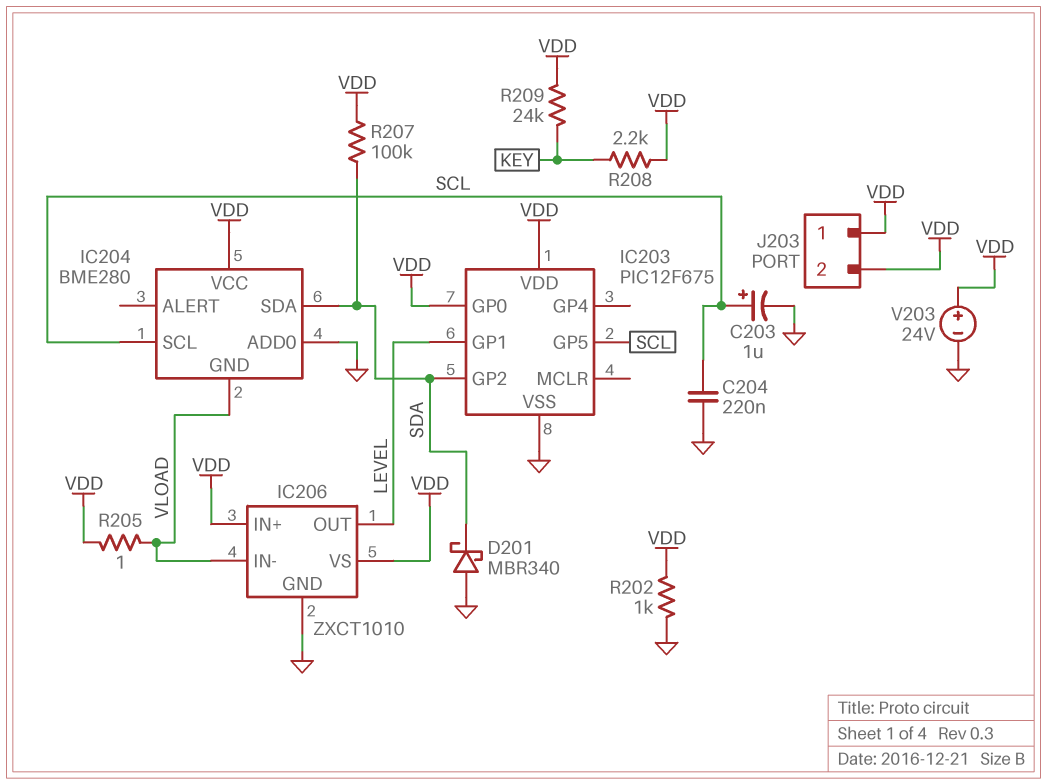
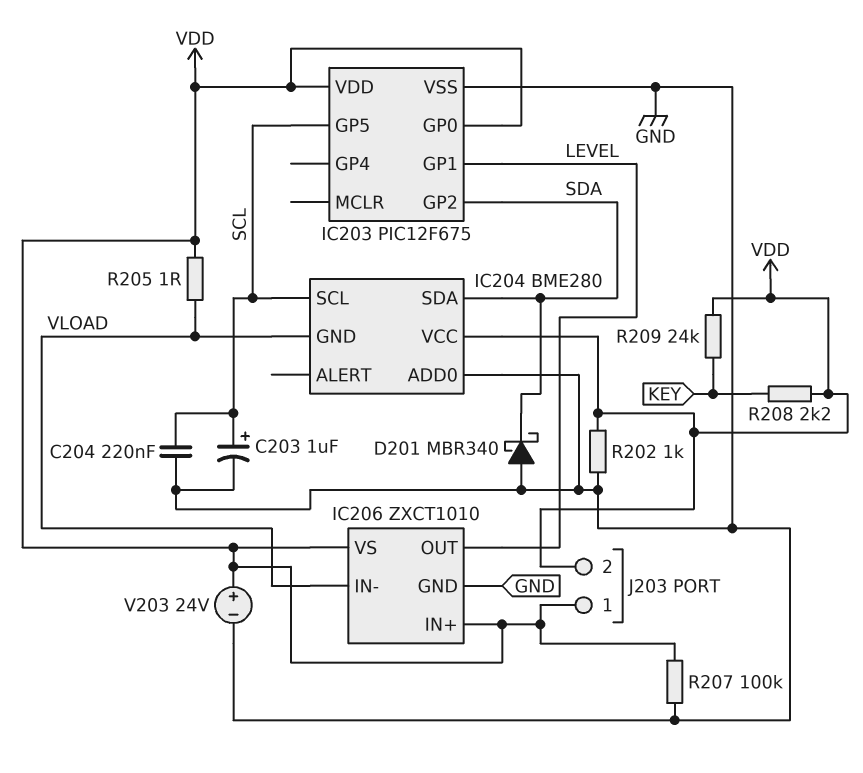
R207: 100k (SDA, VDD) -> 100k (GND, VDD)

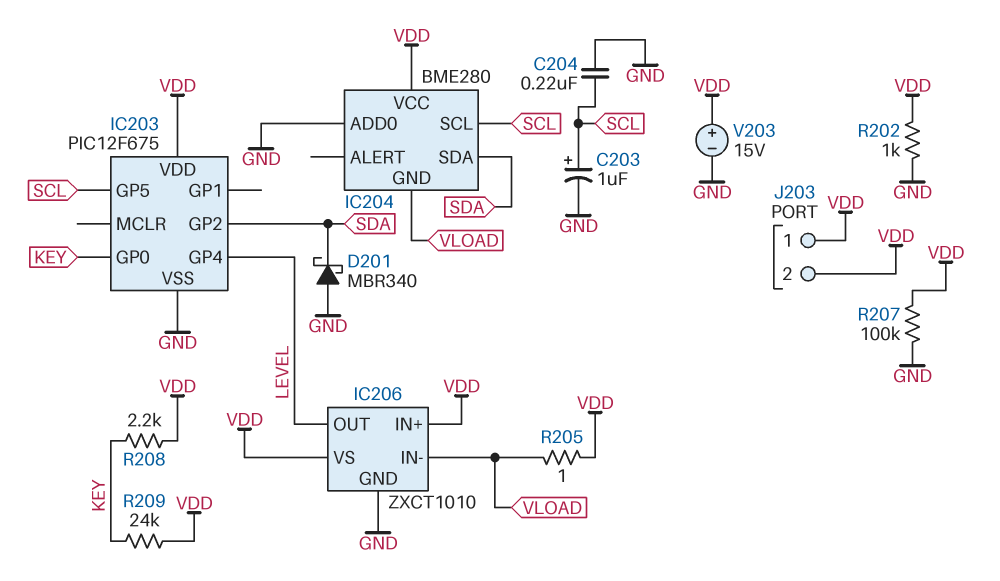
IC203 pin GP0: VDD -> KEY
IC203 pin GP1: LEVEL -> none
IC203 pin GP4: none -> LEVEL
V203: 24V (plus VDD, minus GND) -> 15V (plus VDD, minus GND)

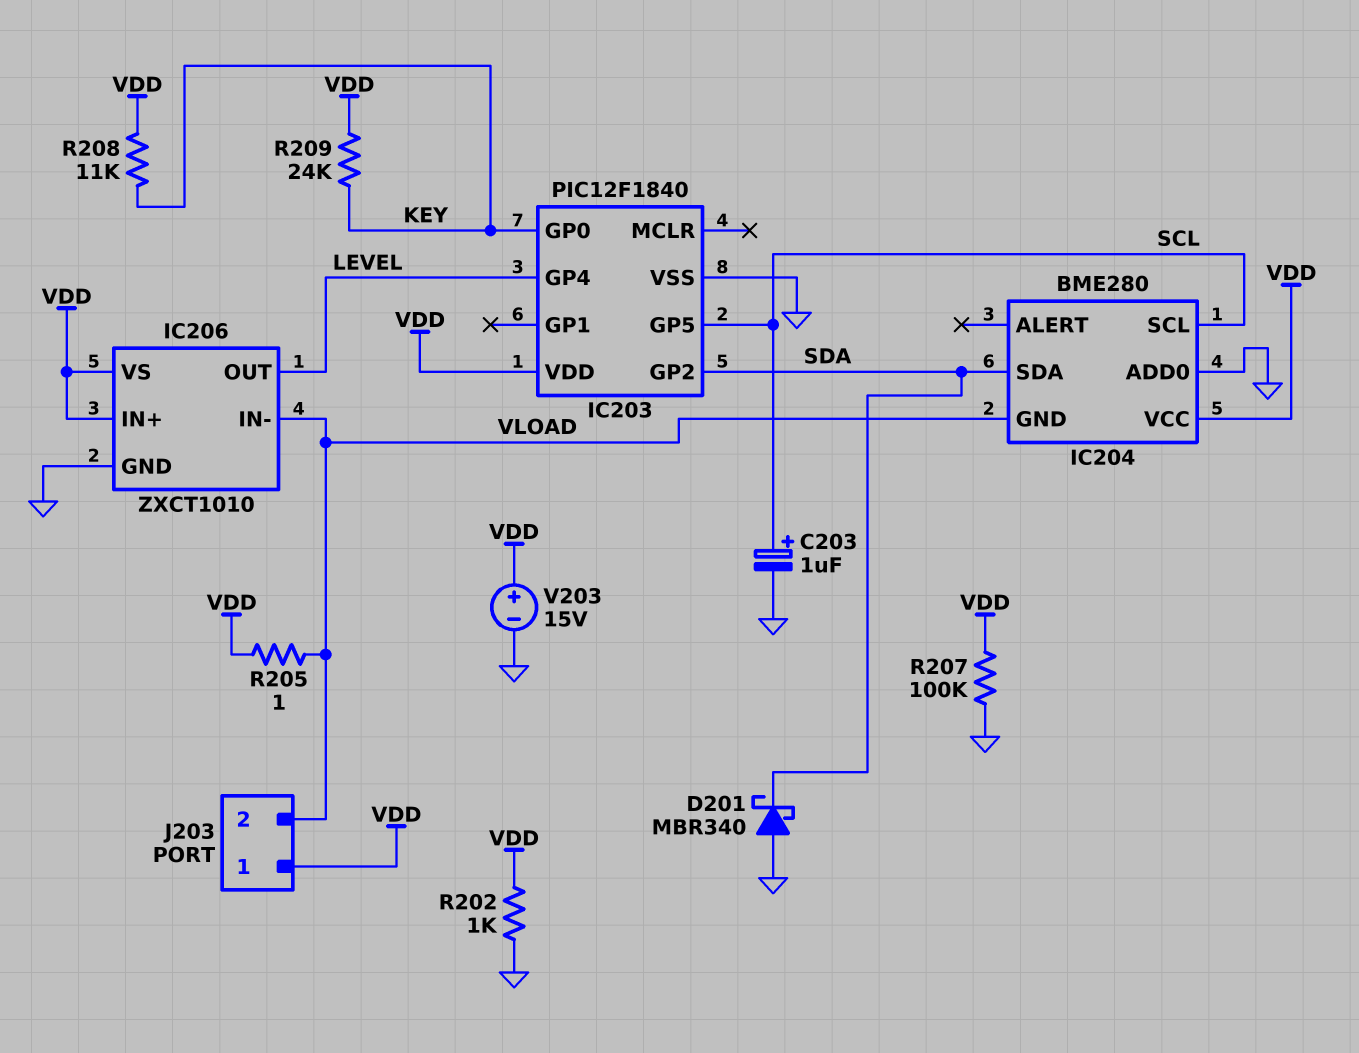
C204: 220nF (GND, SCL) -> none
IC203: PIC12F675 -> PIC12F1840
J203 pin 2: VDD -> VLOAD
R208: 2.2k (KEY, VDD) -> 11k (KEY, VDD)

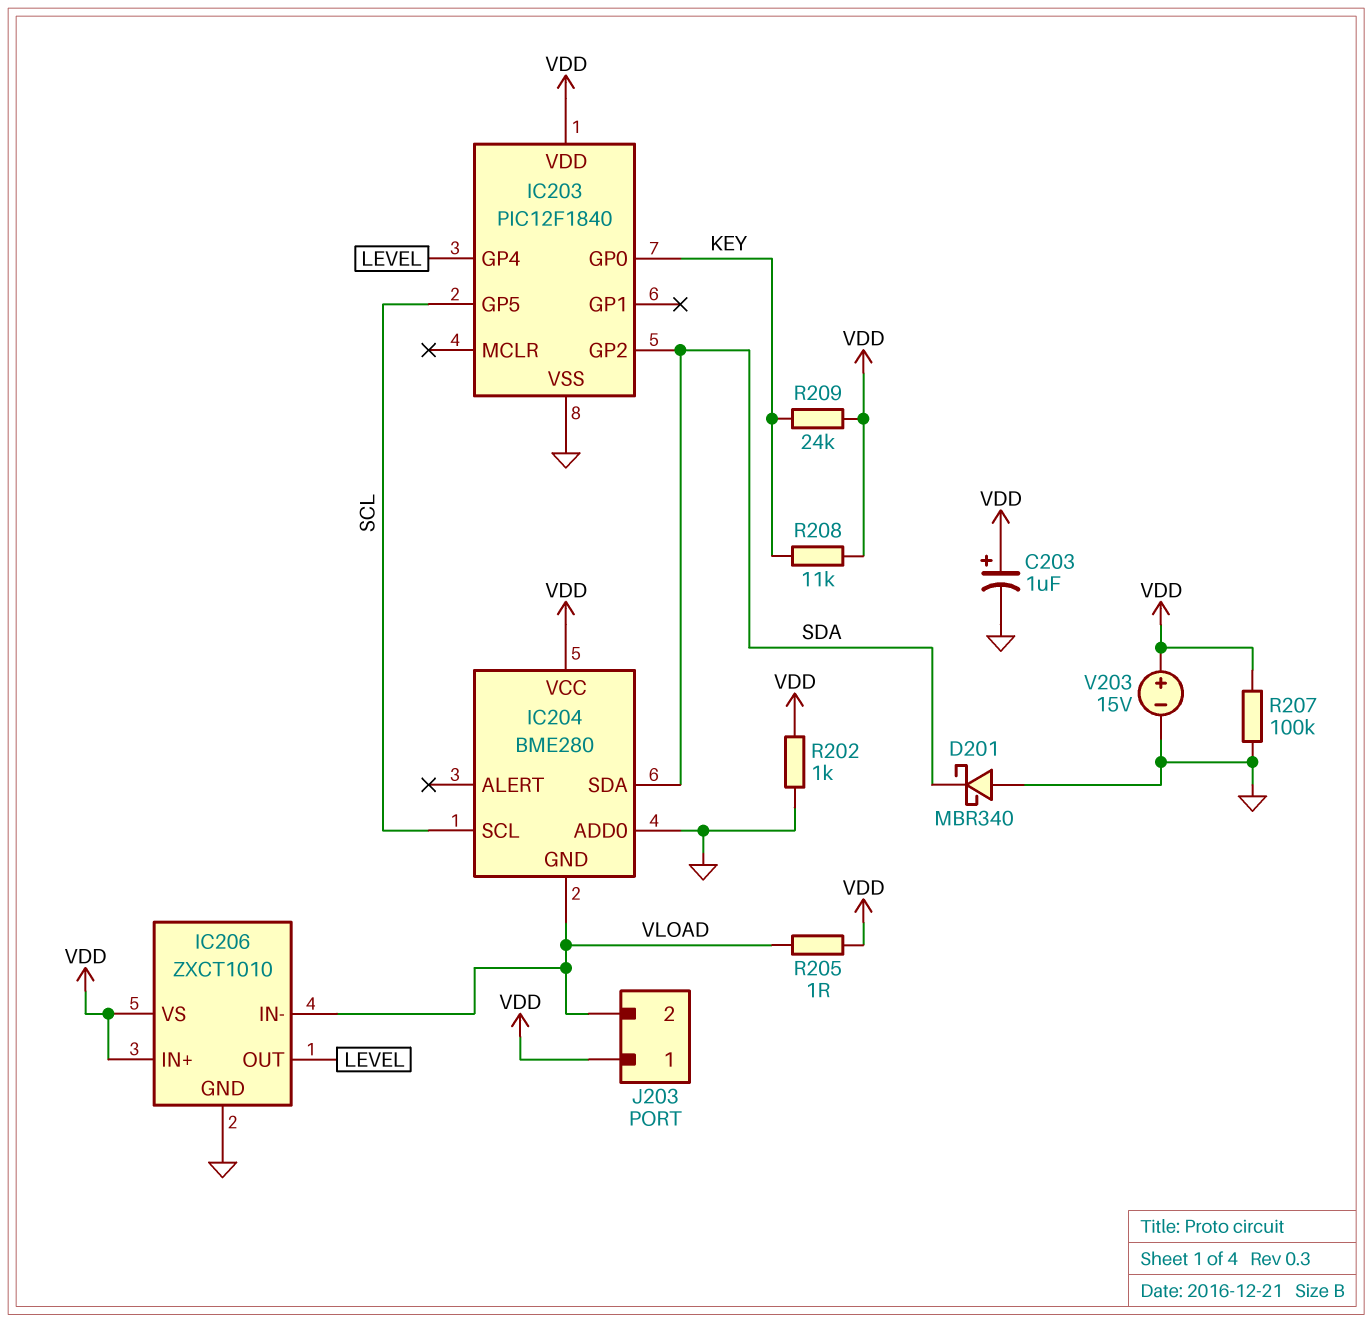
C203: 1uF (plus SCL, minus GND) -> 1uF (plus VDD, minus GND)

